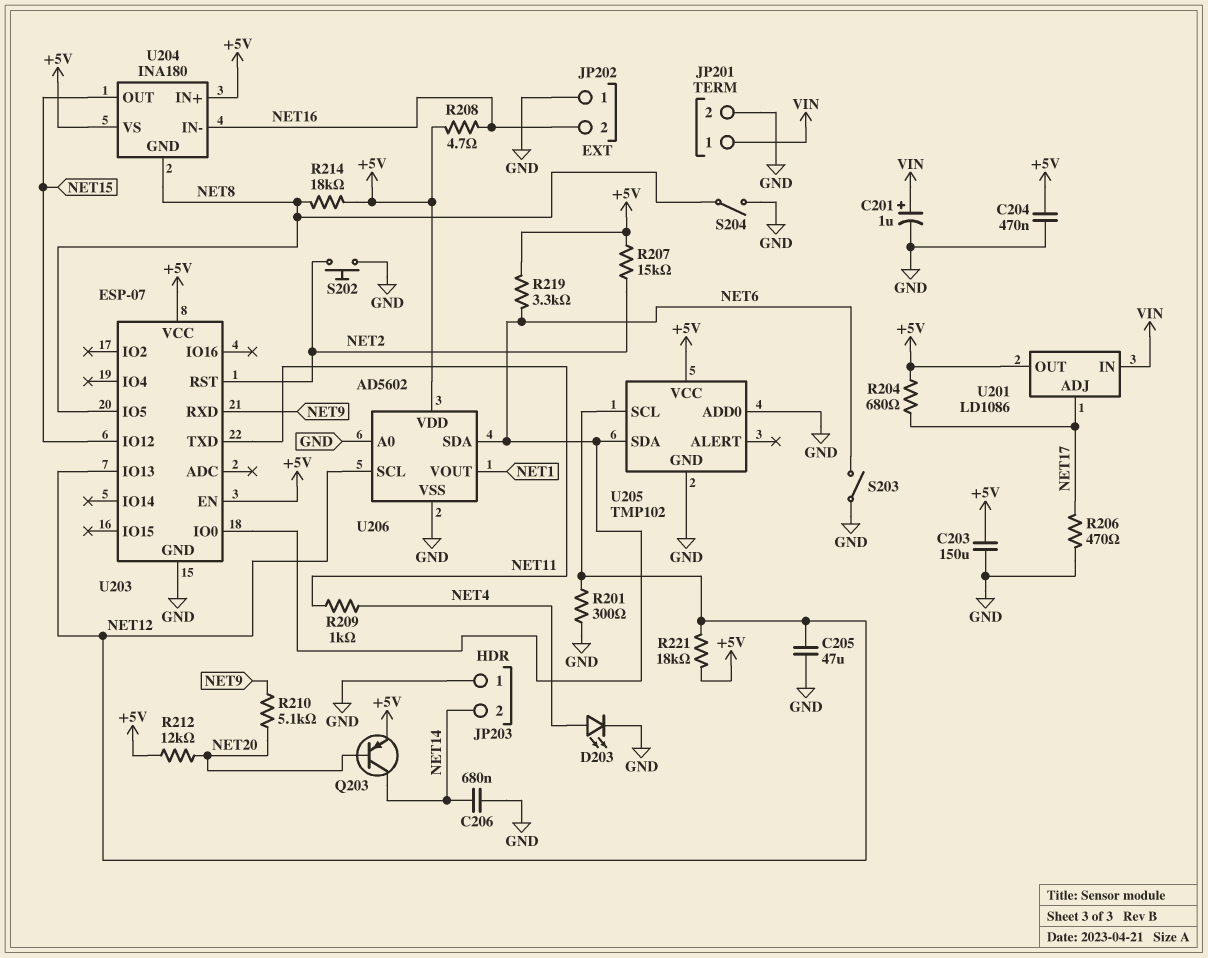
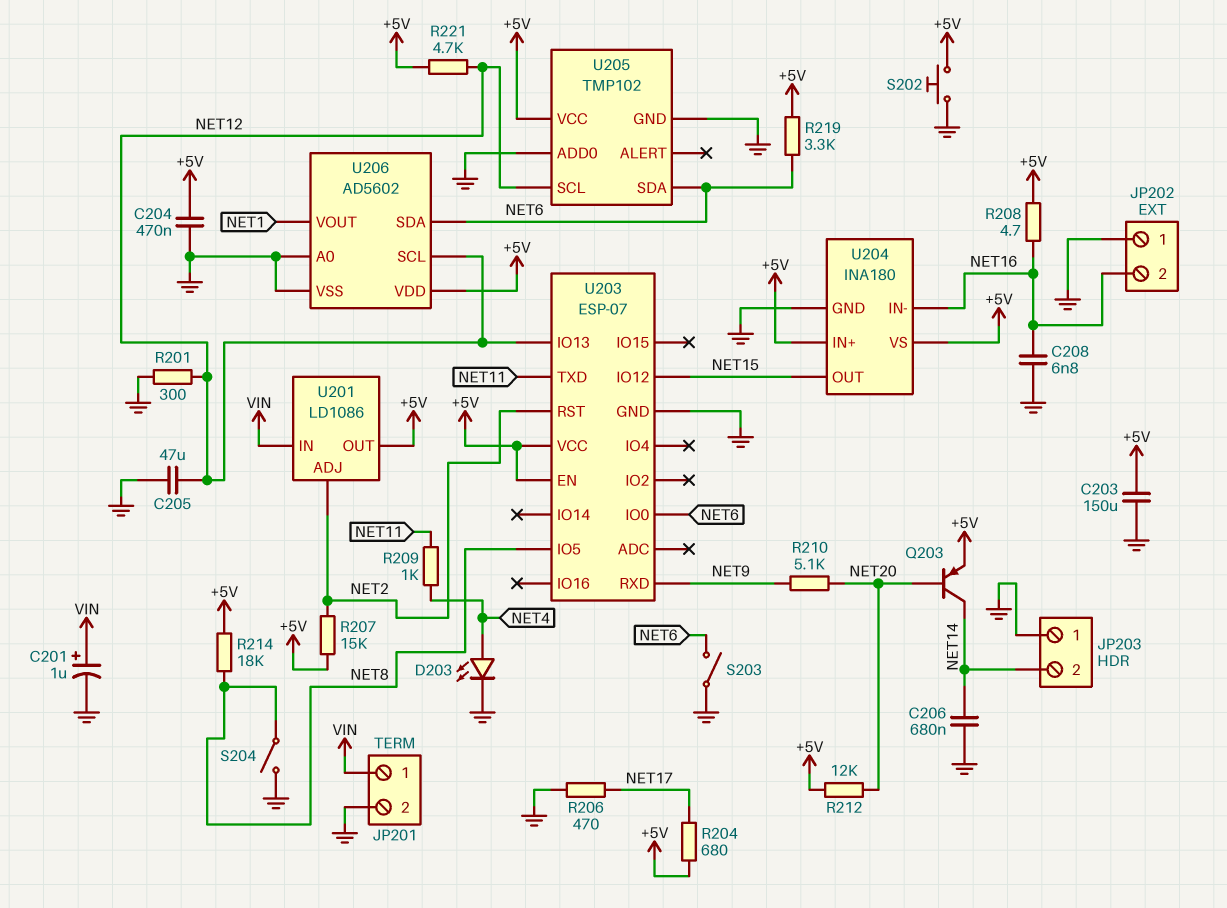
C208: none -> 6.8nF (GND, NET16)
R221: 18k (+5V, NET12) -> 4.7k (+5V, NET12)
S202: button (GND, NET2) -> button (+5V, GND)
U201 pin ADJ: NET17 -> NET2
U204 pin GND: NET8 -> GND

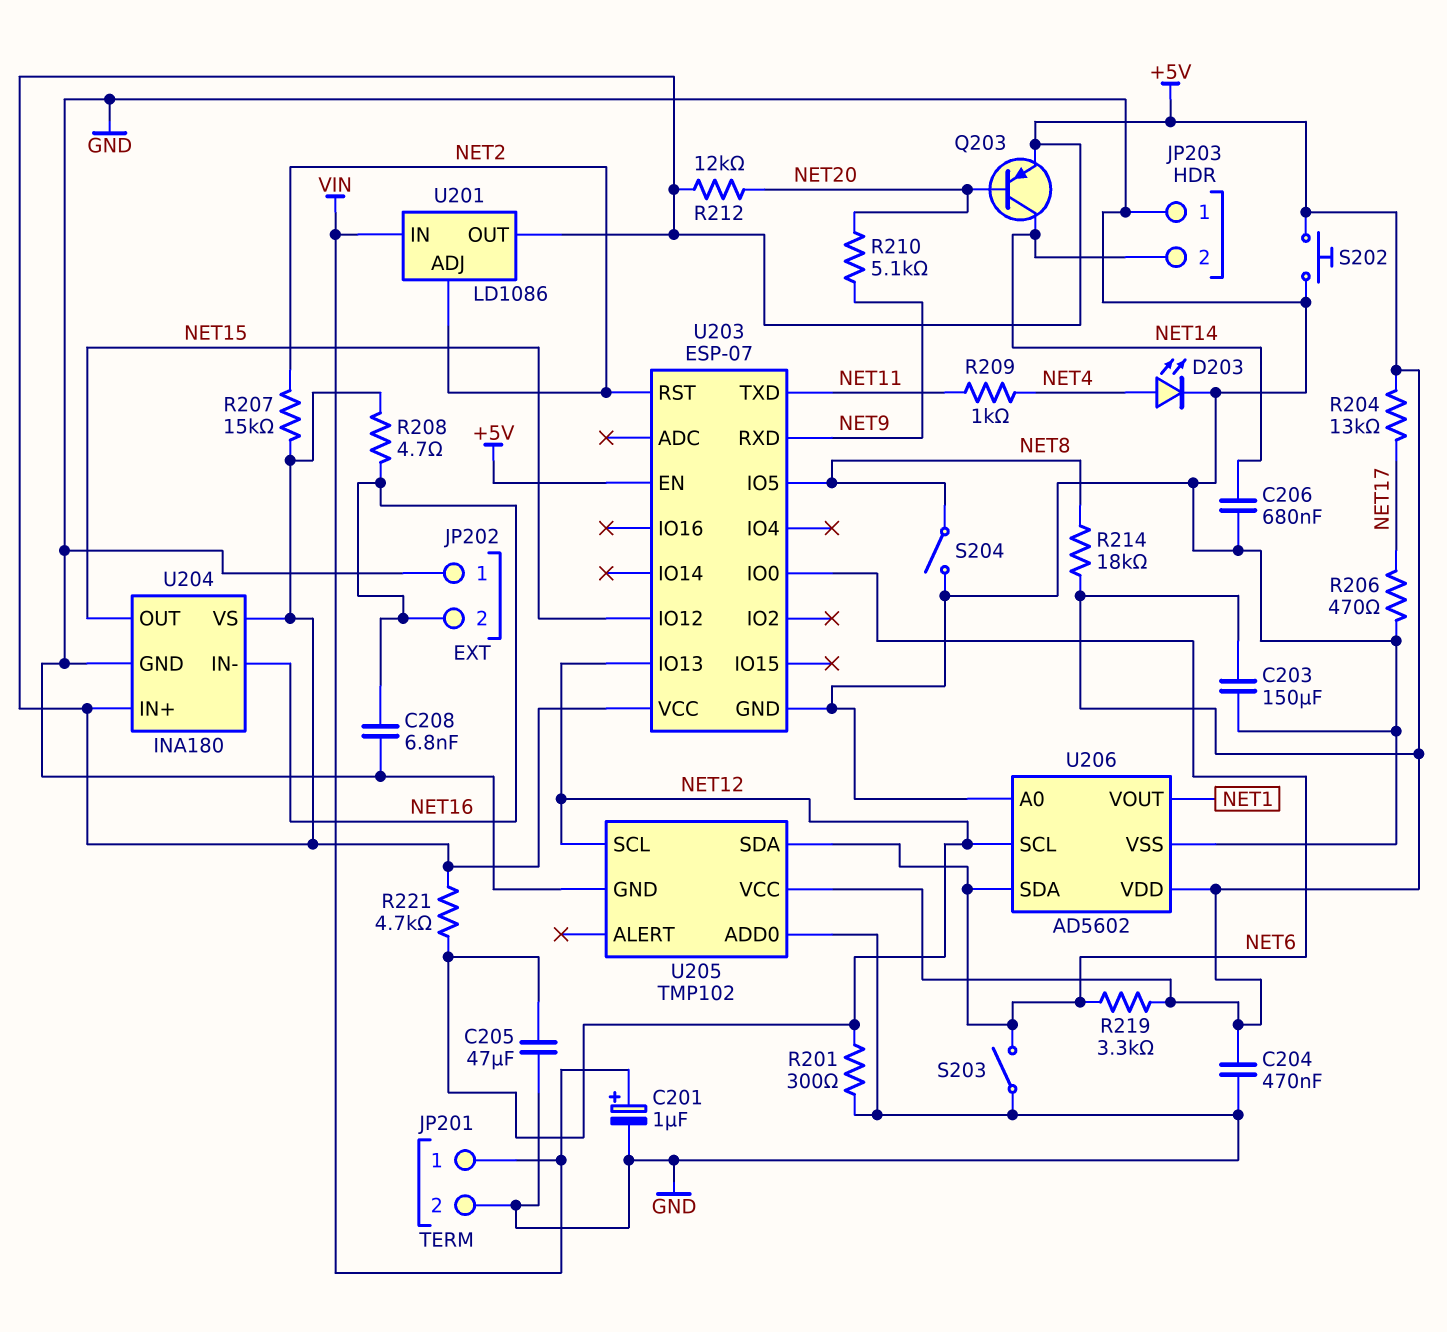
R204: 680 (+5V, NET17) -> 13k (+5V, NET17)

